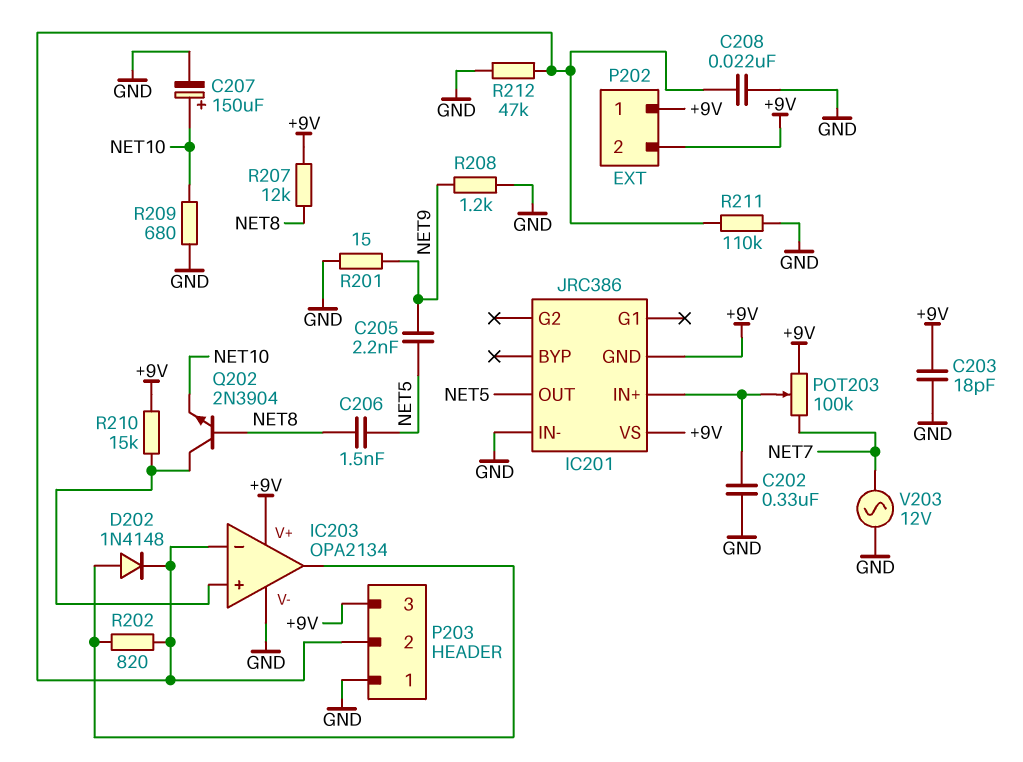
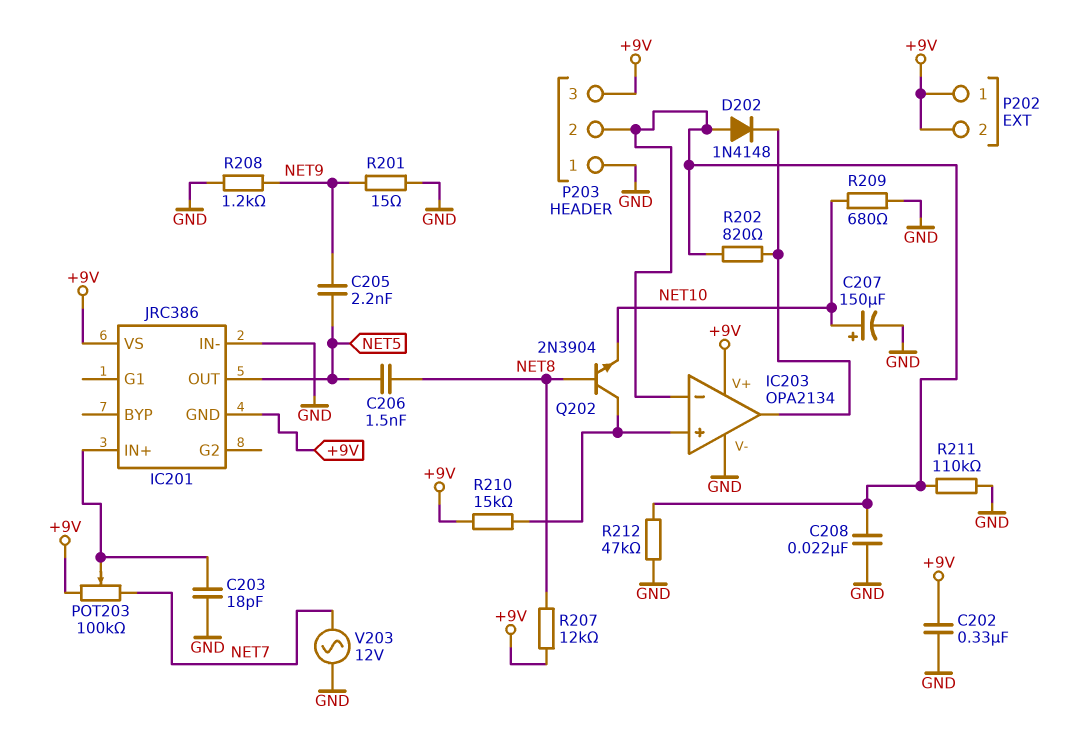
C202: 330nF (GND, IC201/IN+) -> 330nF (+9V, GND)
C203: 18pF (+9V, GND) -> 18pF (GND, IC201/IN+)
D202: diode 1N4148 (A IC203/out, K IC203/in-) -> diode 1N4148 (A IC203/in-, K IC203/out)

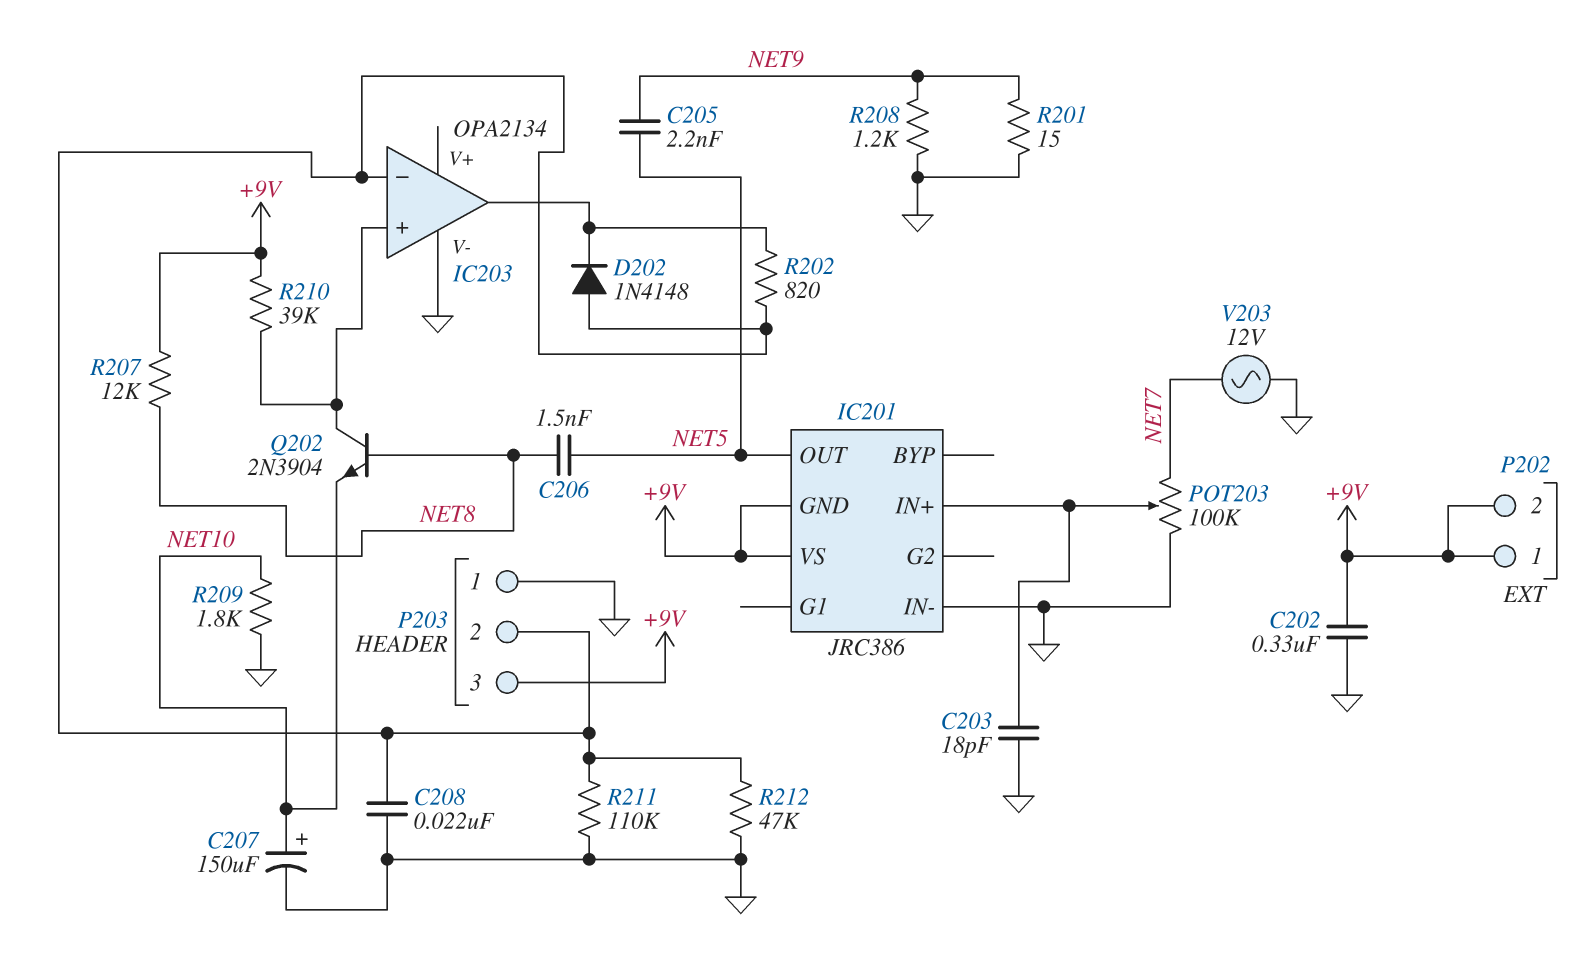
IC203 pin V+: +9V -> none
POT203: 100k (+9V, NET7, wiper IC201/IN+) -> 100k (GND, NET7, wiper IC201/IN+)
R209: 680 (GND, NET10) -> 1.8k (GND, NET10)
R210: 15k (+9V, IC203/in+) -> 39k (+9V, IC203/in+)

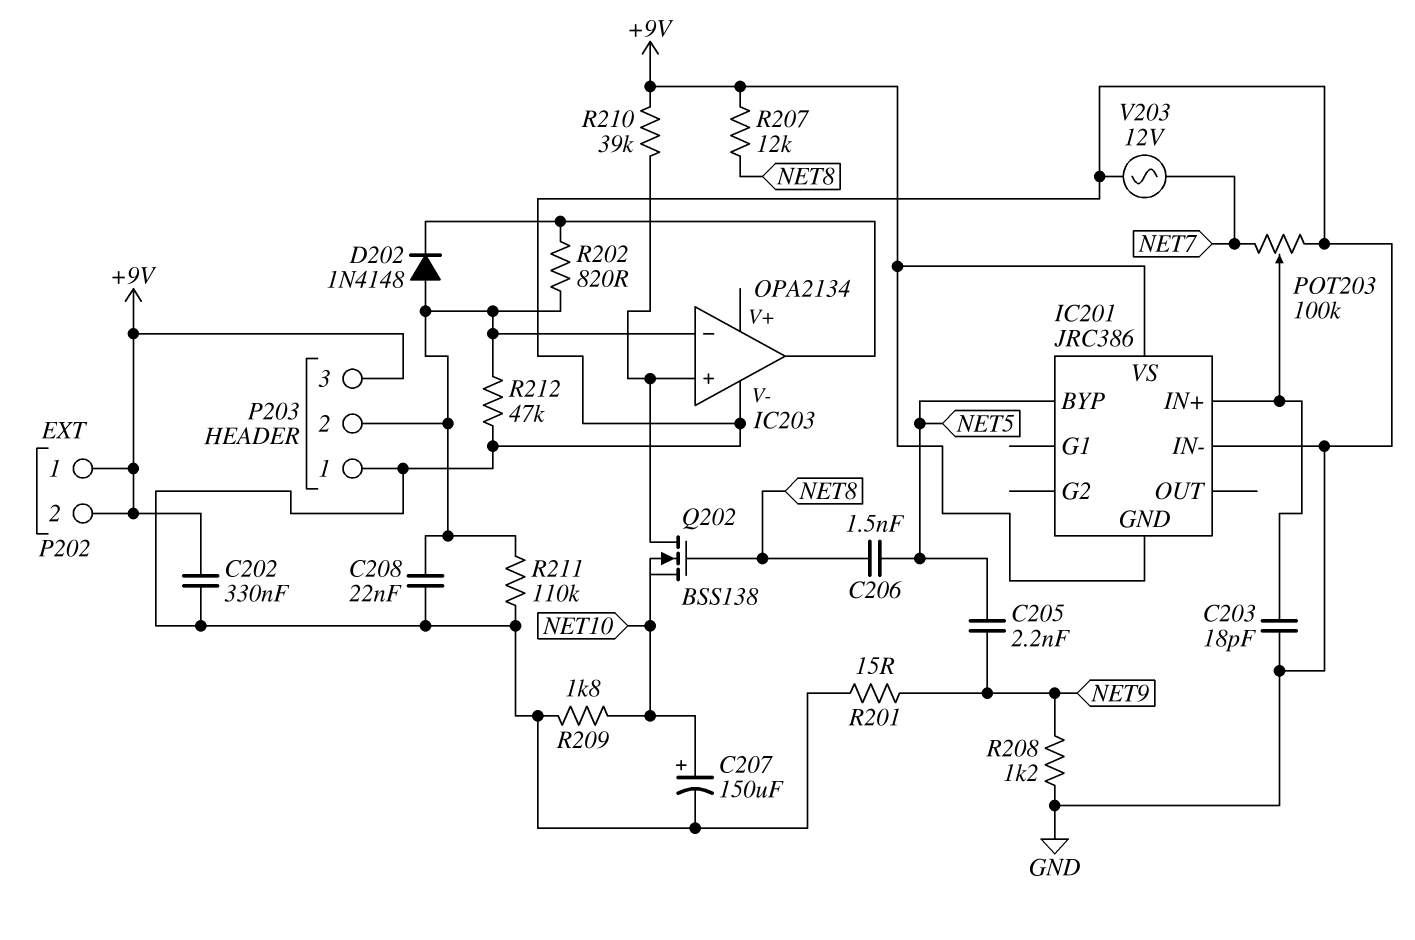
IC201 pin BYP: none -> NET5
IC201 pin OUT: NET5 -> none
Q202: NPN 2N3904 (B NET8, C IC203/in+, E NET10) -> NMOS BSS138 (G NET8, D IC203/in+, S NET10)

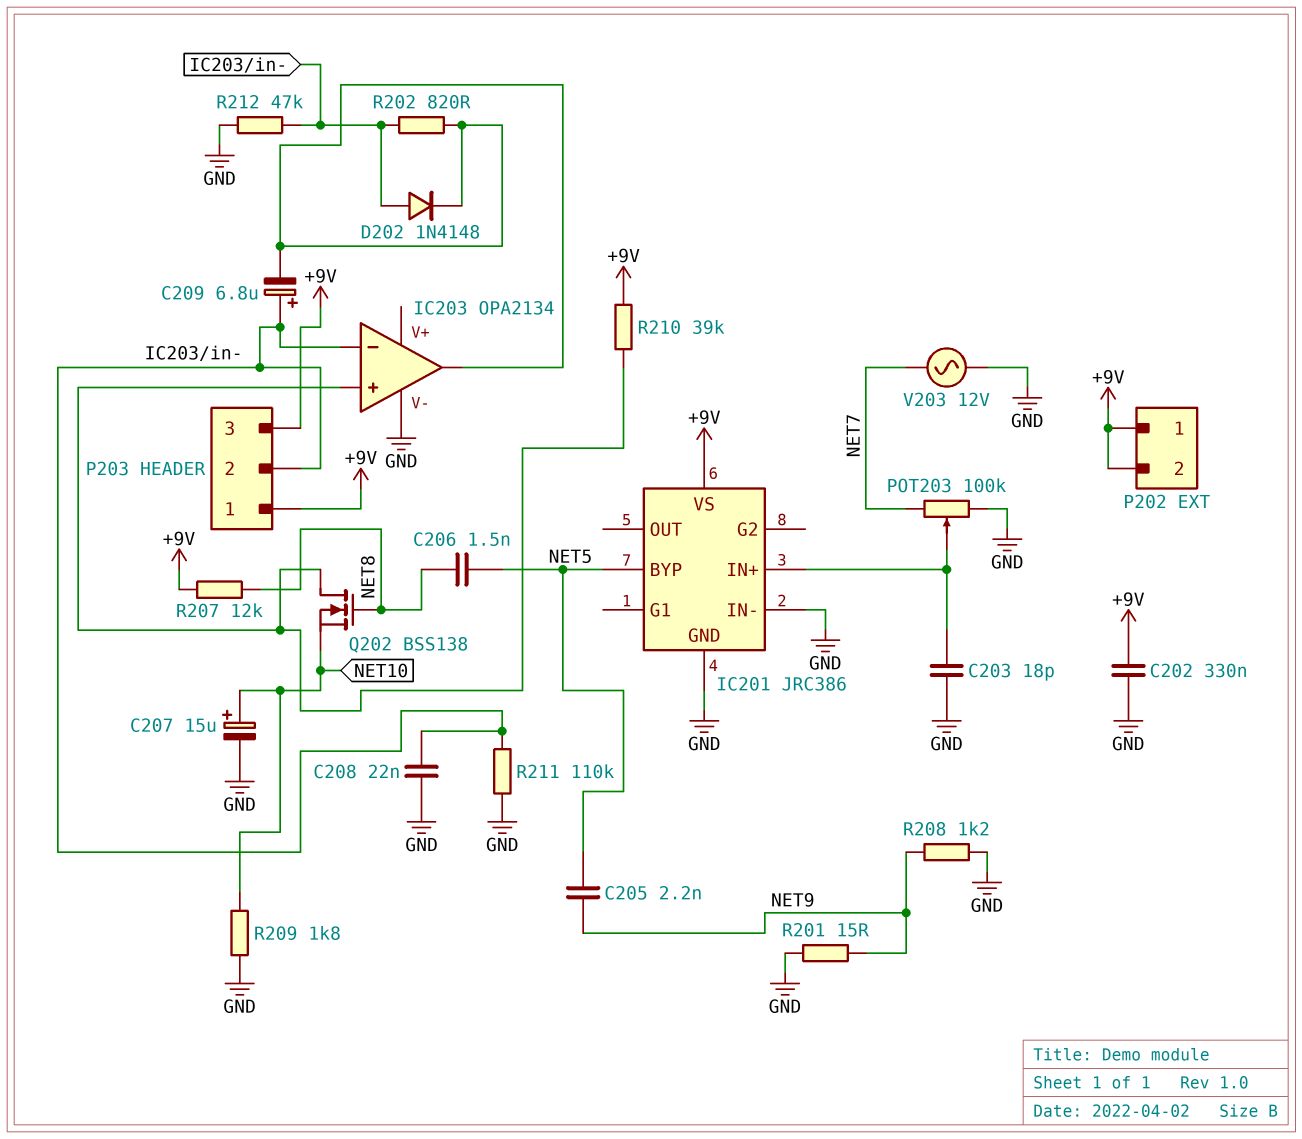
C207: 150uF (plus NET10, minus GND) -> 15uF (plus NET10, minus GND)
C209: none -> 6.8uF (plus IC203/in-, minus IC203/out)
IC201 pin GND: +9V -> GND
P203 pin 1: GND -> +9V

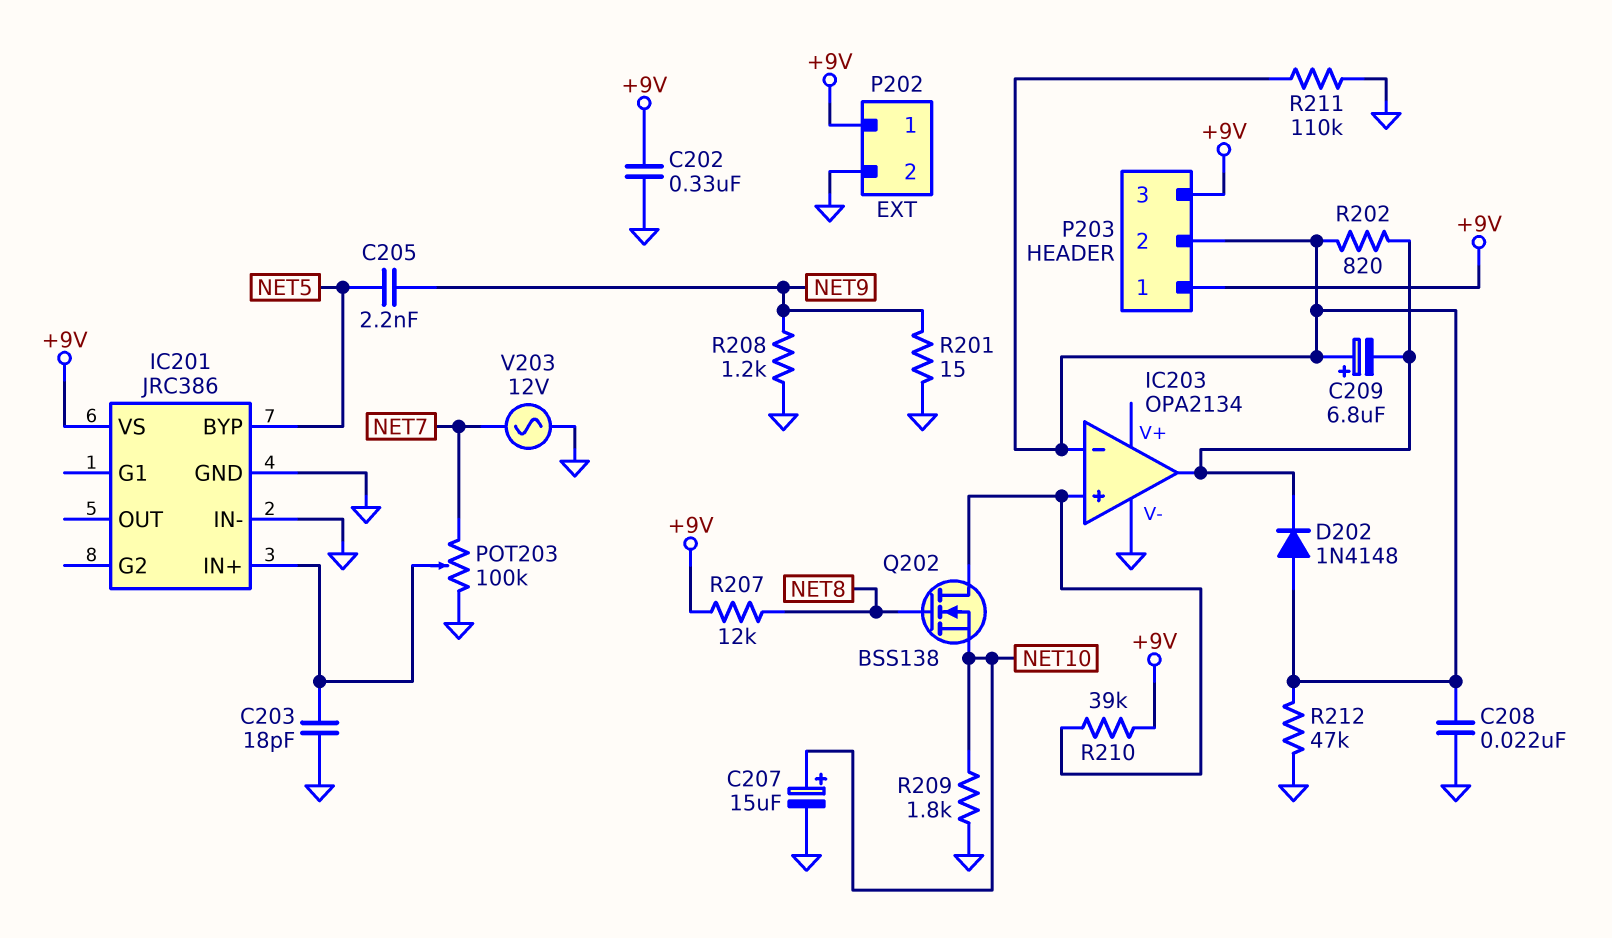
C206: 1.5nF (NET5, NET8) -> none
P202 pin 2: +9V -> GND

